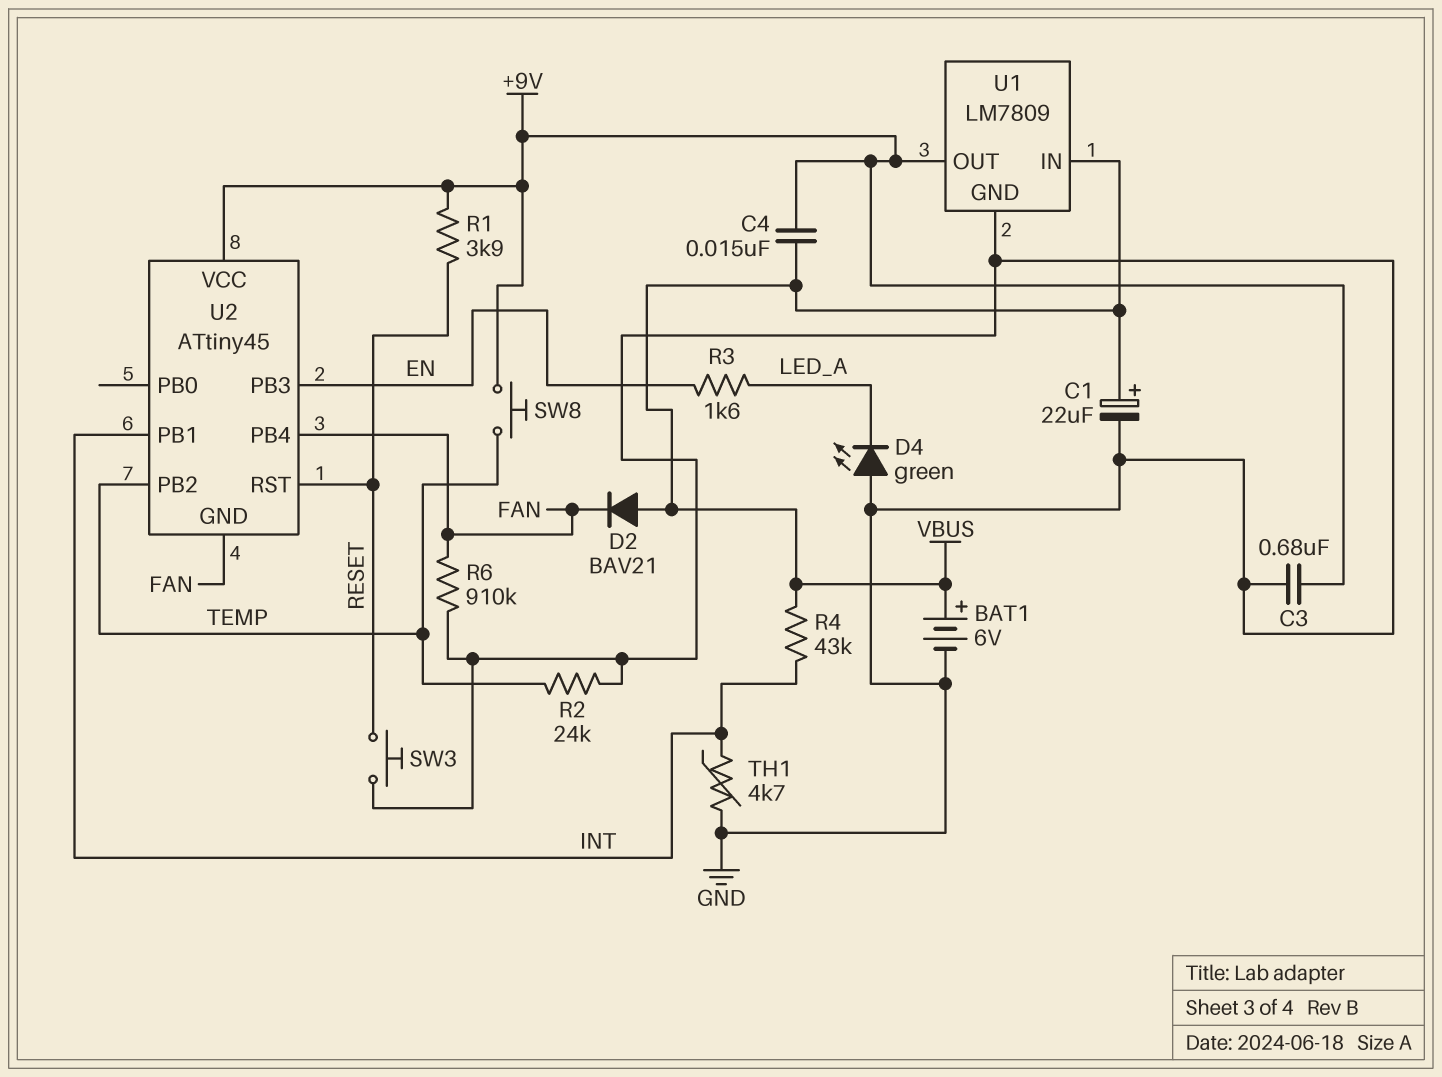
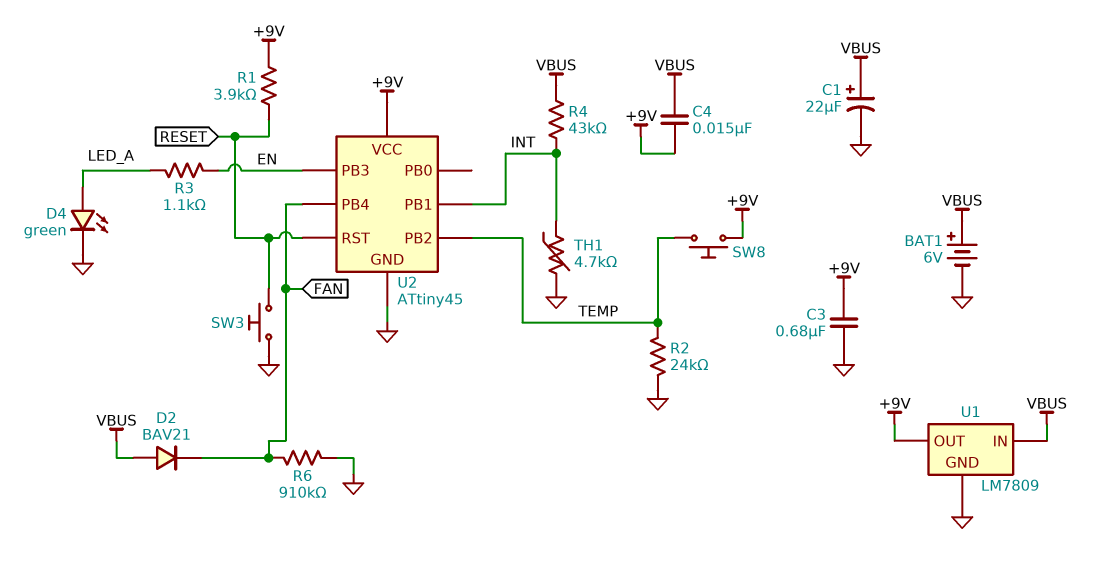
D4: LED green (A GND, K LED_A) -> LED green (A LED_A, K GND)
R3: 1.6k (EN, LED_A) -> 1.1k (EN, LED_A)
U2 pin GND: FAN -> GND

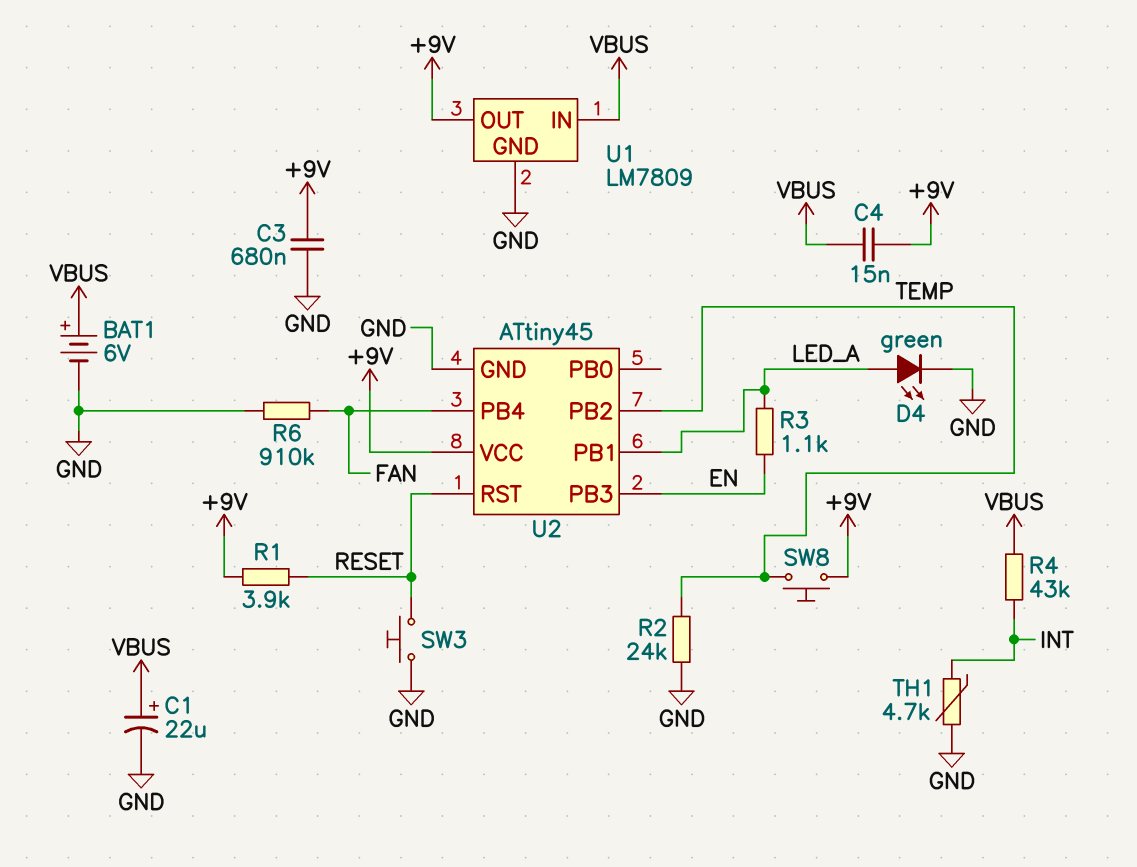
D2: diode BAV21 (A VBUS, K FAN) -> none
U2 pin PB1: INT -> LED_A

